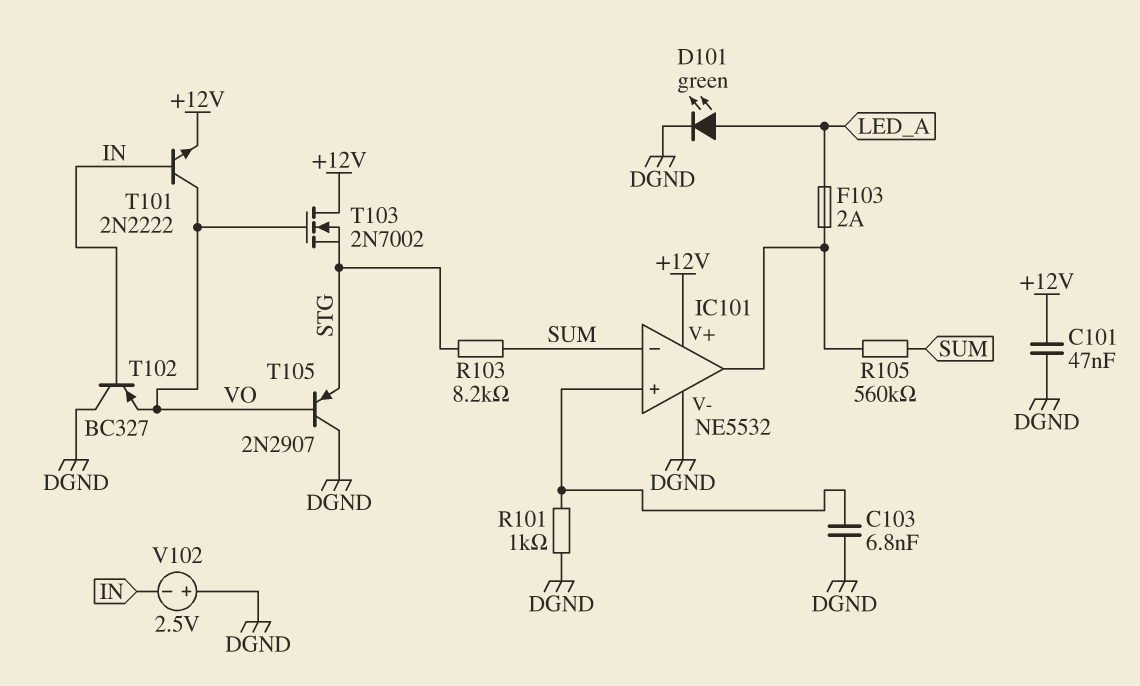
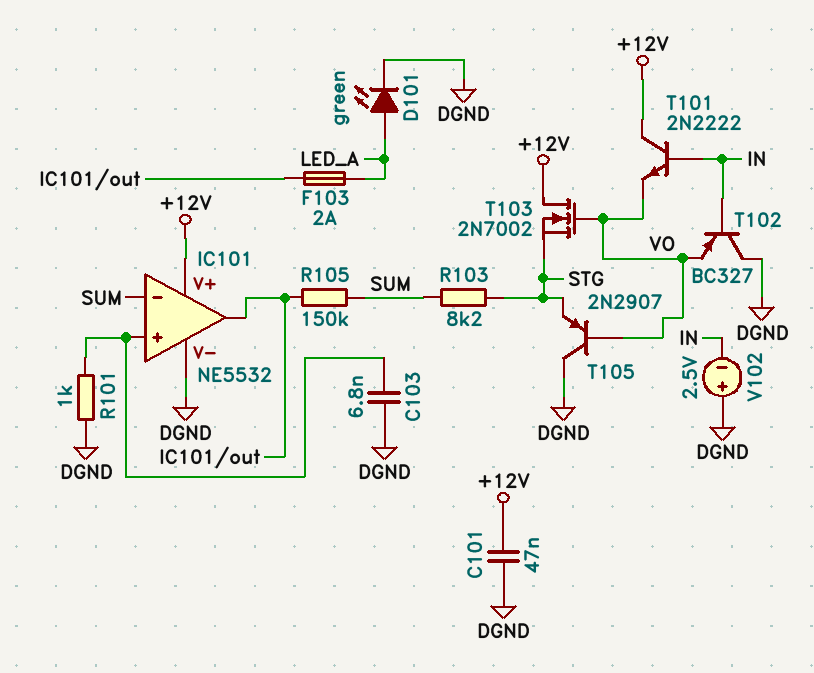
R105: 560k (IC101/out, SUM) -> 150k (IC101/out, SUM)
T101: NPN 2N2222 (B IN, C VO, E +12V) -> NPN 2N2222 (B IN, C +12V, E VO)

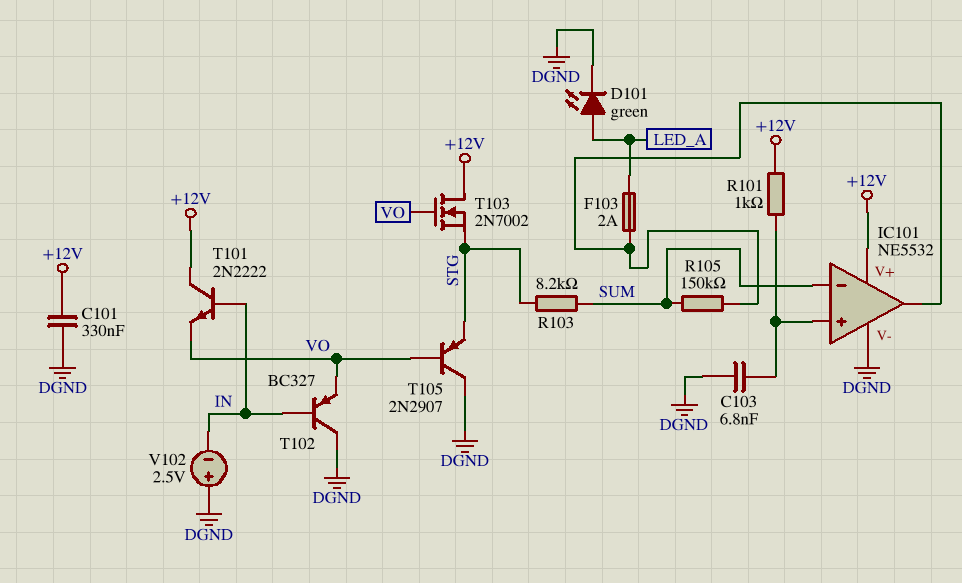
C101: 47nF (+12V, DGND) -> 330nF (+12V, DGND)
R101: 1k (DGND, IC101/in+) -> 1k (+12V, IC101/in+)

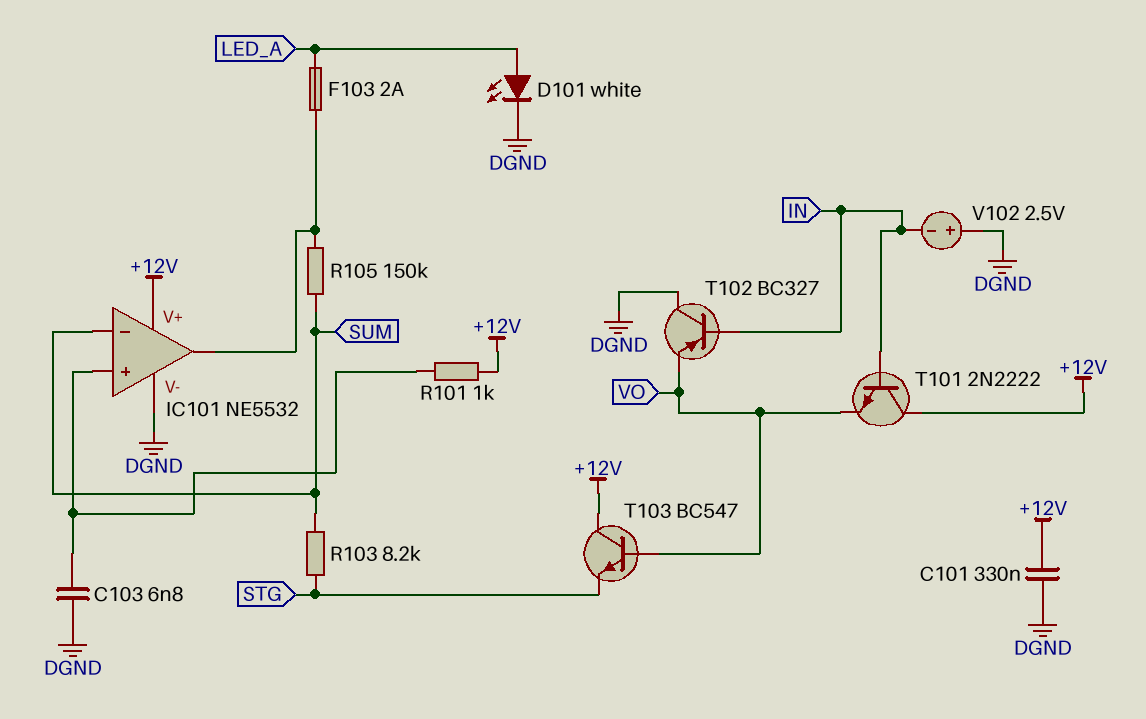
D101: LED green (A LED_A, K DGND) -> LED white (A LED_A, K DGND)
T103: NMOS 2N7002 (G VO, D +12V, S STG) -> NPN BC547 (B VO, C +12V, E STG)
T105: PNP 2N2907 (B VO, C DGND, E STG) -> none

